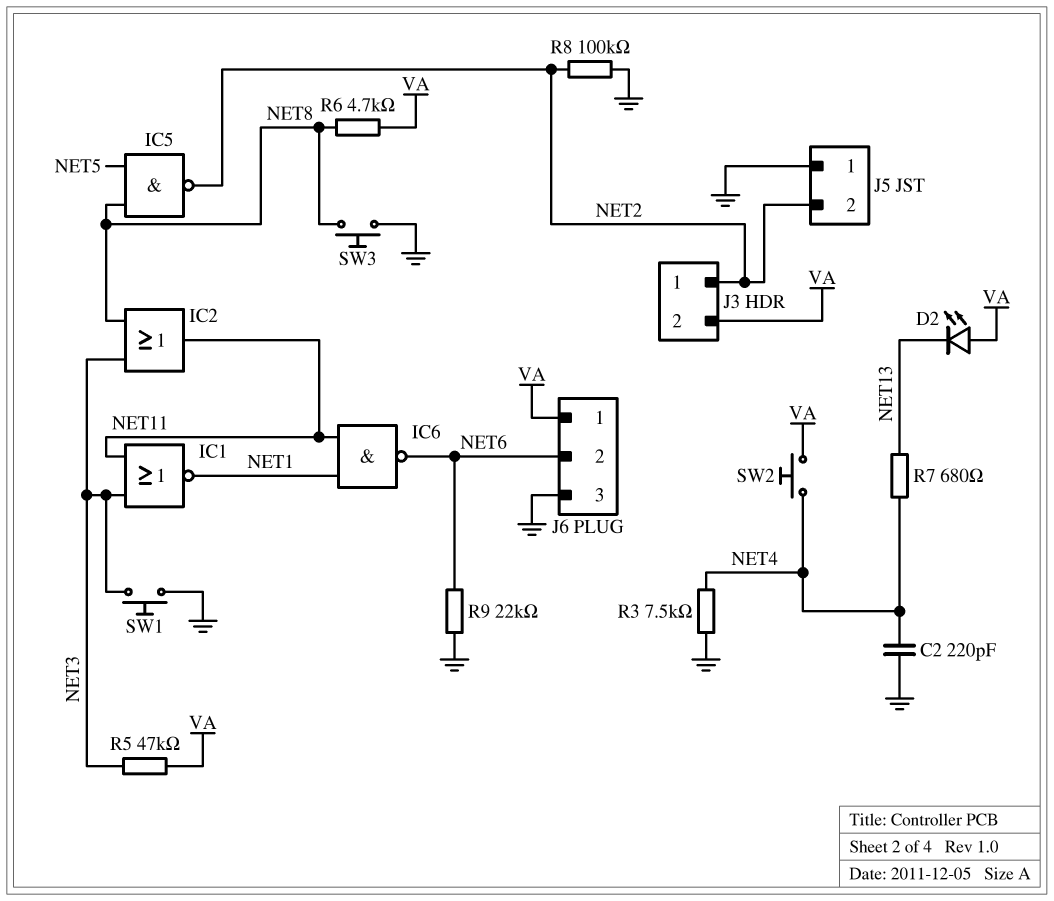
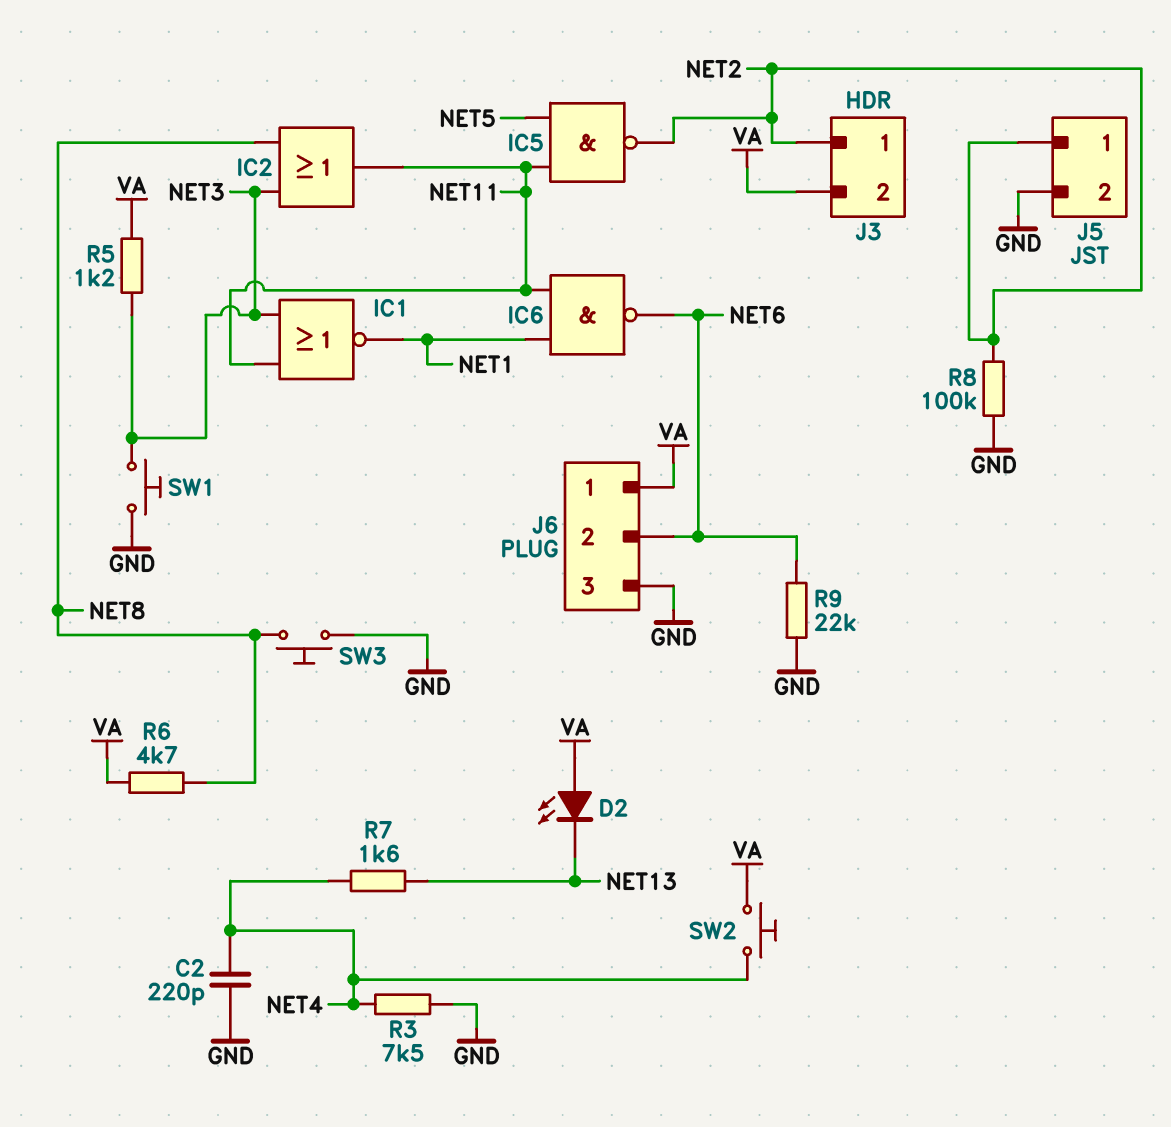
IC5: NAND (in NET5, in NET8, out NET2) -> NAND (in NET5, in NET11, out NET2)
J5 pin 1: GND -> NET2
J5 pin 2: NET2 -> GND
R5: 47k (NET3, VA) -> 1.2k (NET3, VA)
R7: 680 (NET4, NET13) -> 1.6k (NET4, NET13)

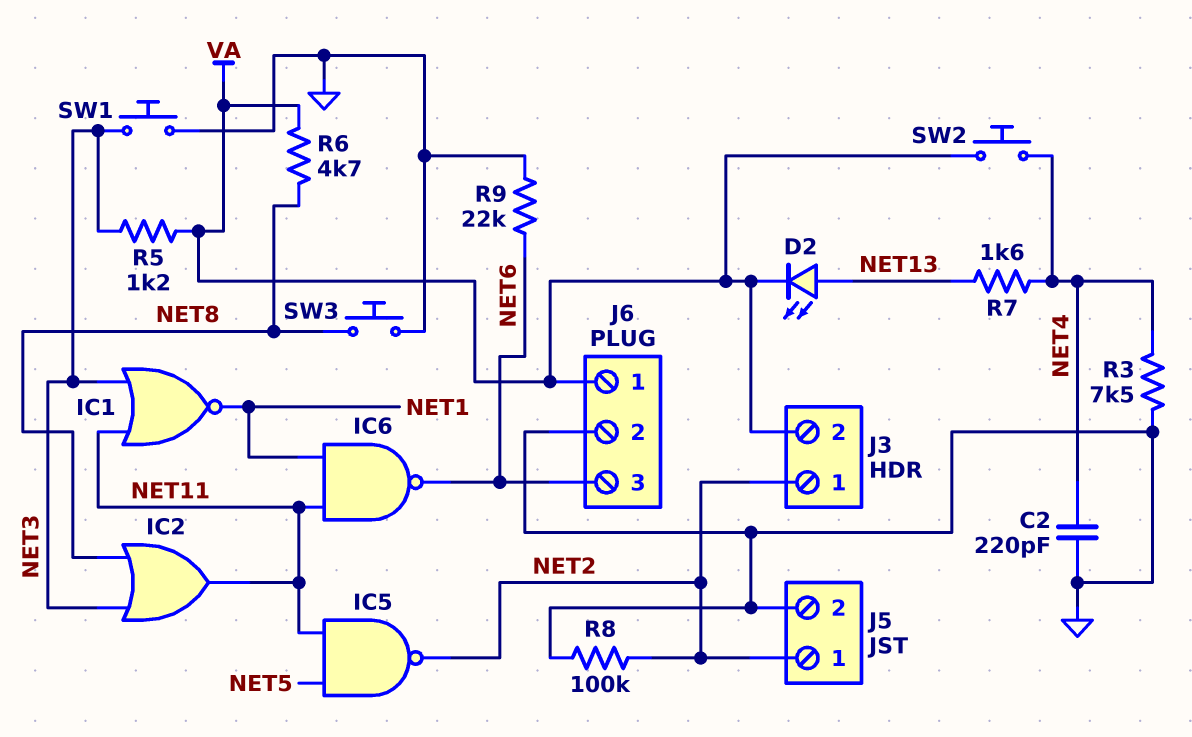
D2: LED (A VA, K NET13) -> LED (A NET13, K VA)
J6 pin 2: NET6 -> GND
J6 pin 3: GND -> NET6

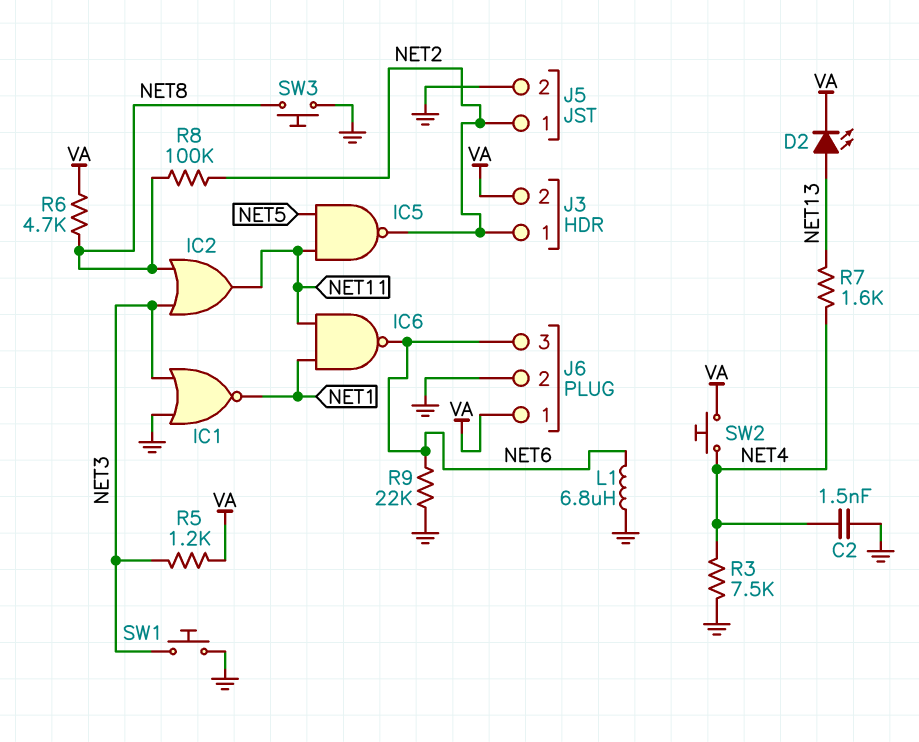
C2: 220pF (GND, NET4) -> 1.5nF (GND, NET4)
IC1: NOR (in NET3, in NET11, out NET1) -> NOR (in GND, in NET3, out NET1)
L1: none -> 6.8uH (GND, NET6)
R8: 100k (GND, NET2) -> 100k (NET2, NET8)

